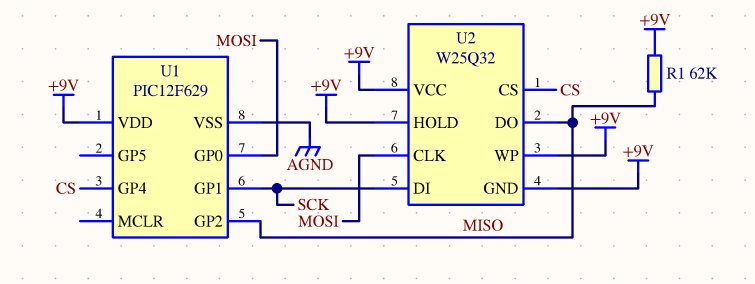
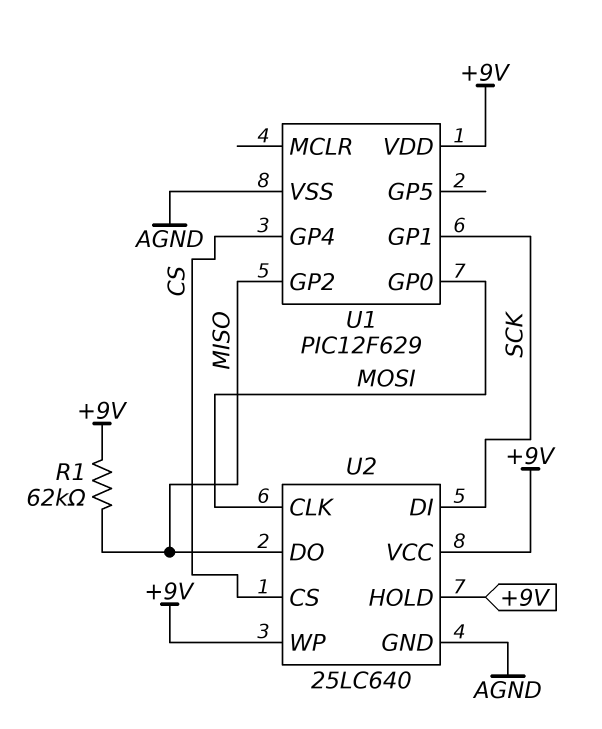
U2: W25Q32 -> 25LC640
U2 pin GND: +9V -> AGND

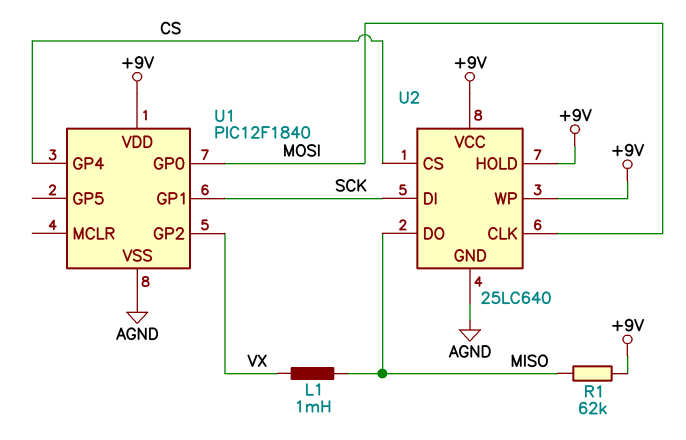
L1: none -> 1mH (MISO, VX)
U1: PIC12F629 -> PIC12F1840
U1 pin GP2: MISO -> VX

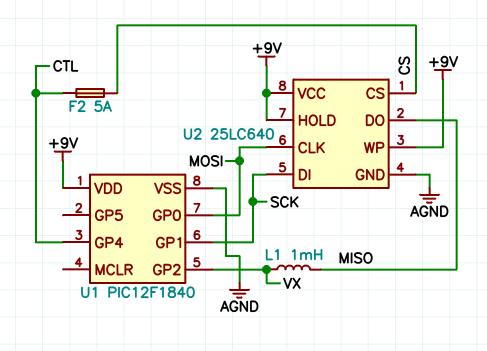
F2: none -> 5A (CS, CTL)
R1: 62k (+9V, MISO) -> none
U1 pin GP4: CS -> CTL

